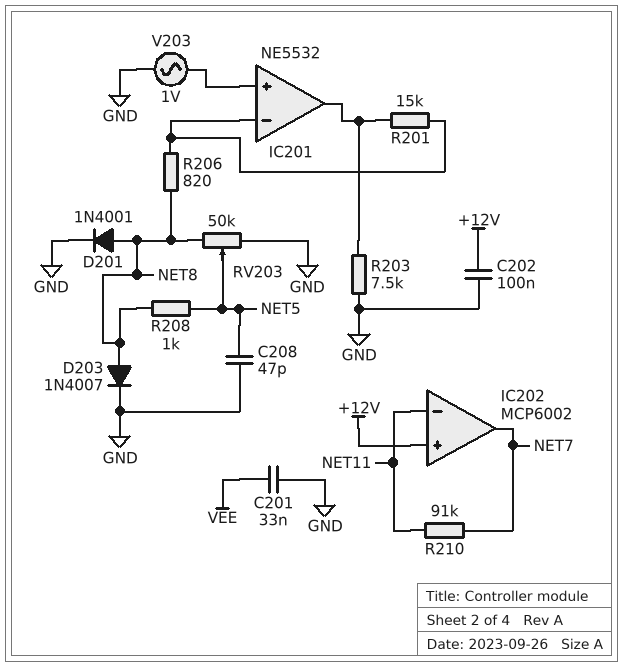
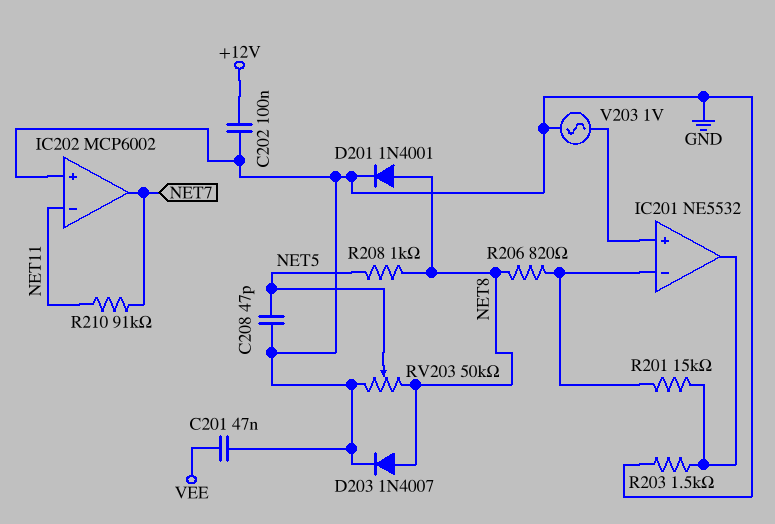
C201: 33nF (GND, VEE) -> 47nF (GND, VEE)
IC202 pin in+: +12V -> GND
R203: 7.5k (GND, IC201/out) -> 1.5k (GND, IC201/out)

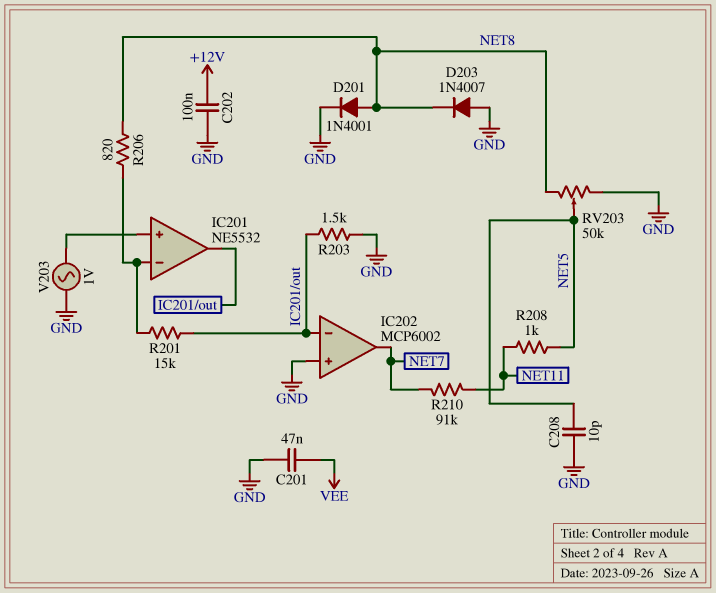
C208: 47pF (GND, NET5) -> 10pF (GND, NET5)
D203: diode 1N4007 (A NET8, K GND) -> diode 1N4007 (A GND, K NET8)
IC202 pin in-: NET11 -> IC201/out
R208: 1k (NET5, NET8) -> 1k (NET5, NET11)

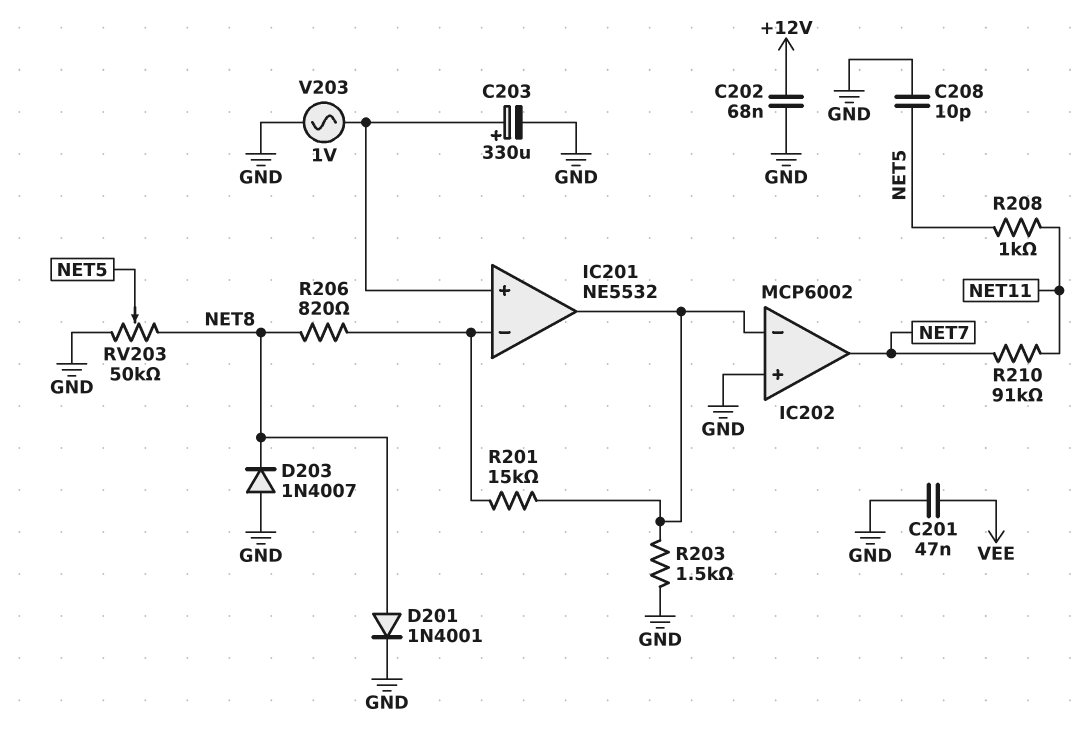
C202: 100nF (+12V, GND) -> 68nF (+12V, GND)
C203: none -> 330uF (plus IC201/in+, minus GND)

